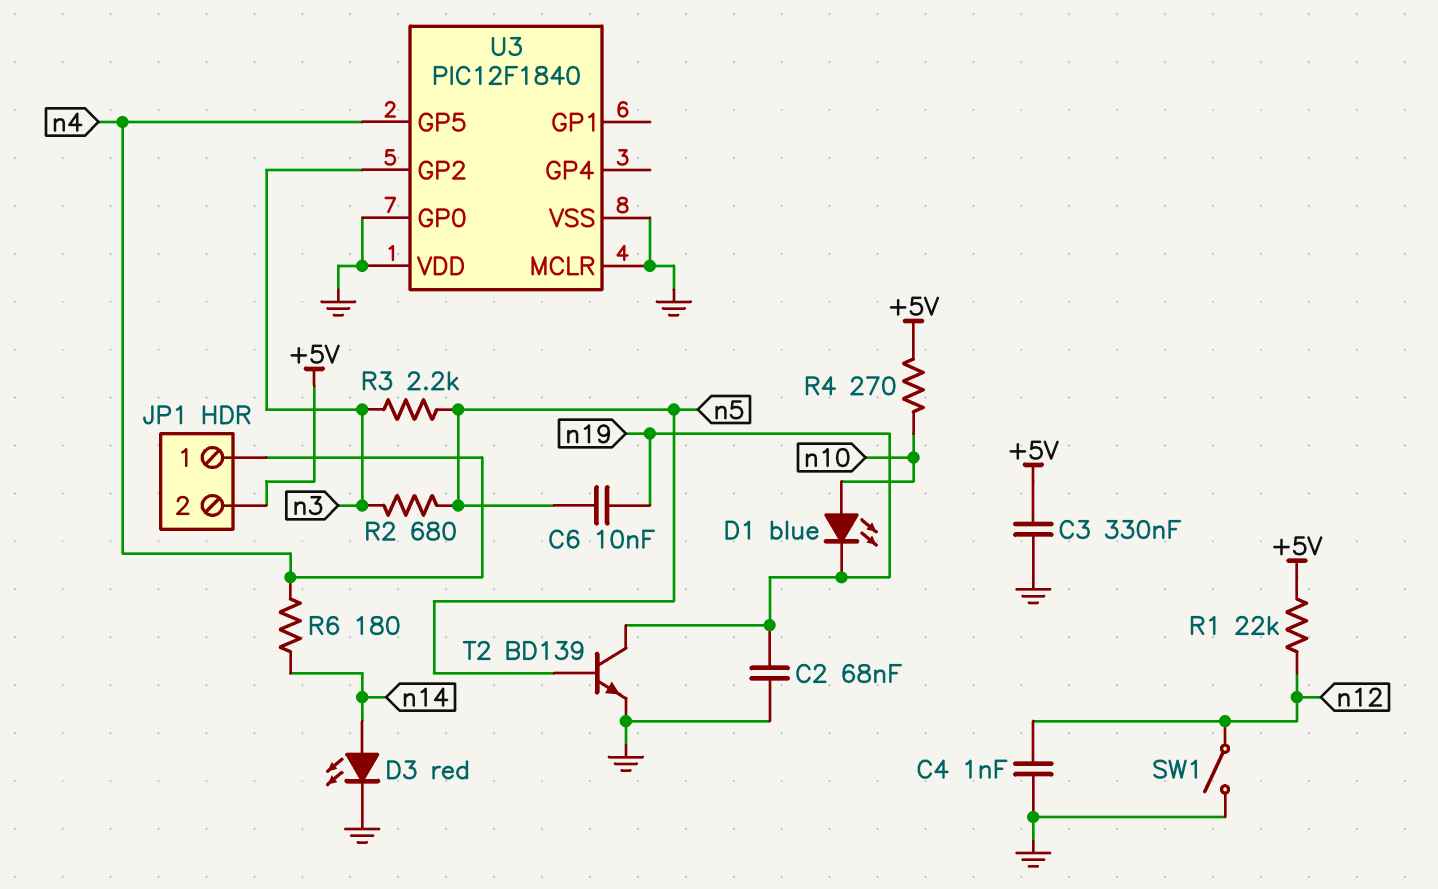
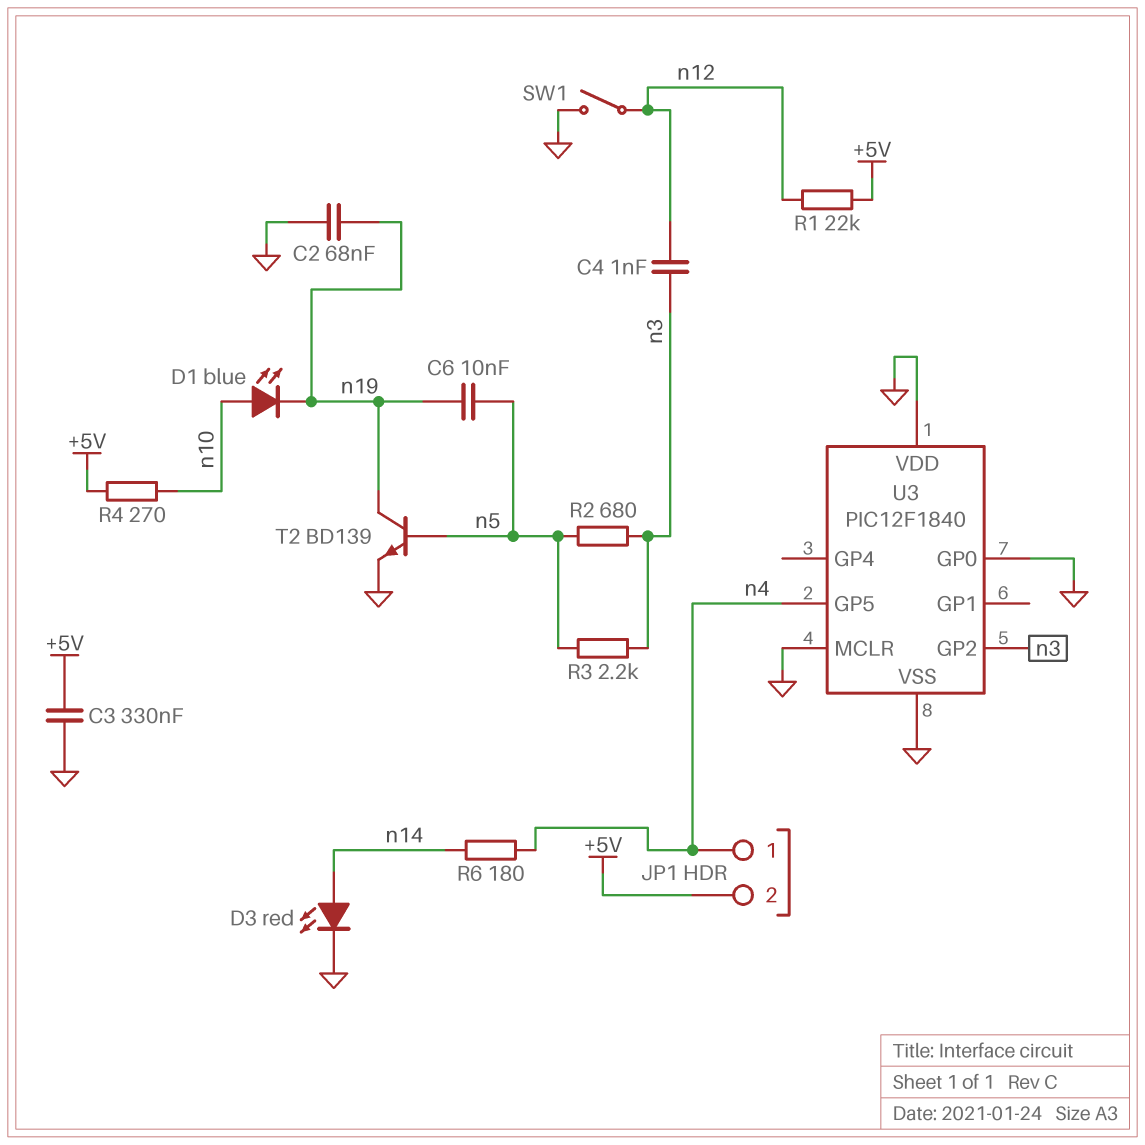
C4: 1nF (GND, n12) -> 1nF (n3, n12)

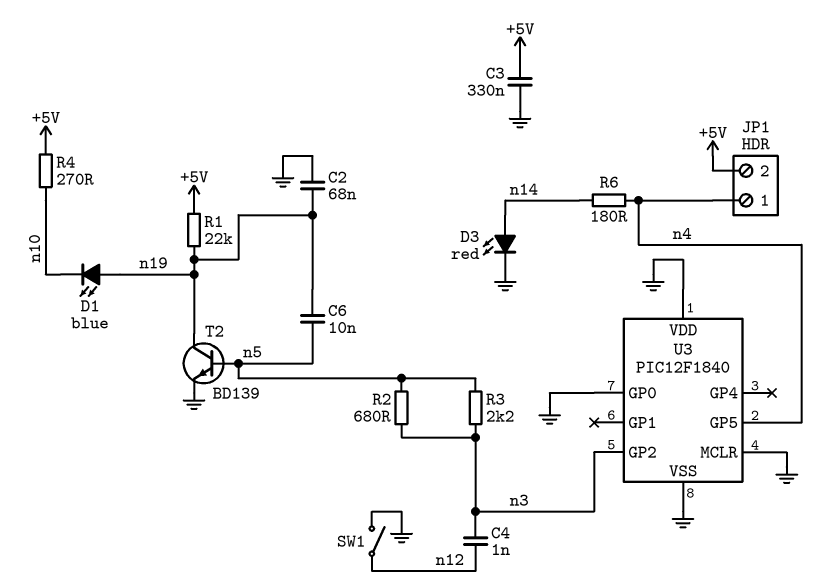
D1: LED blue (A n10, K n19) -> LED blue (A n19, K n10)
R1: 22k (+5V, n12) -> 22k (+5V, n19)

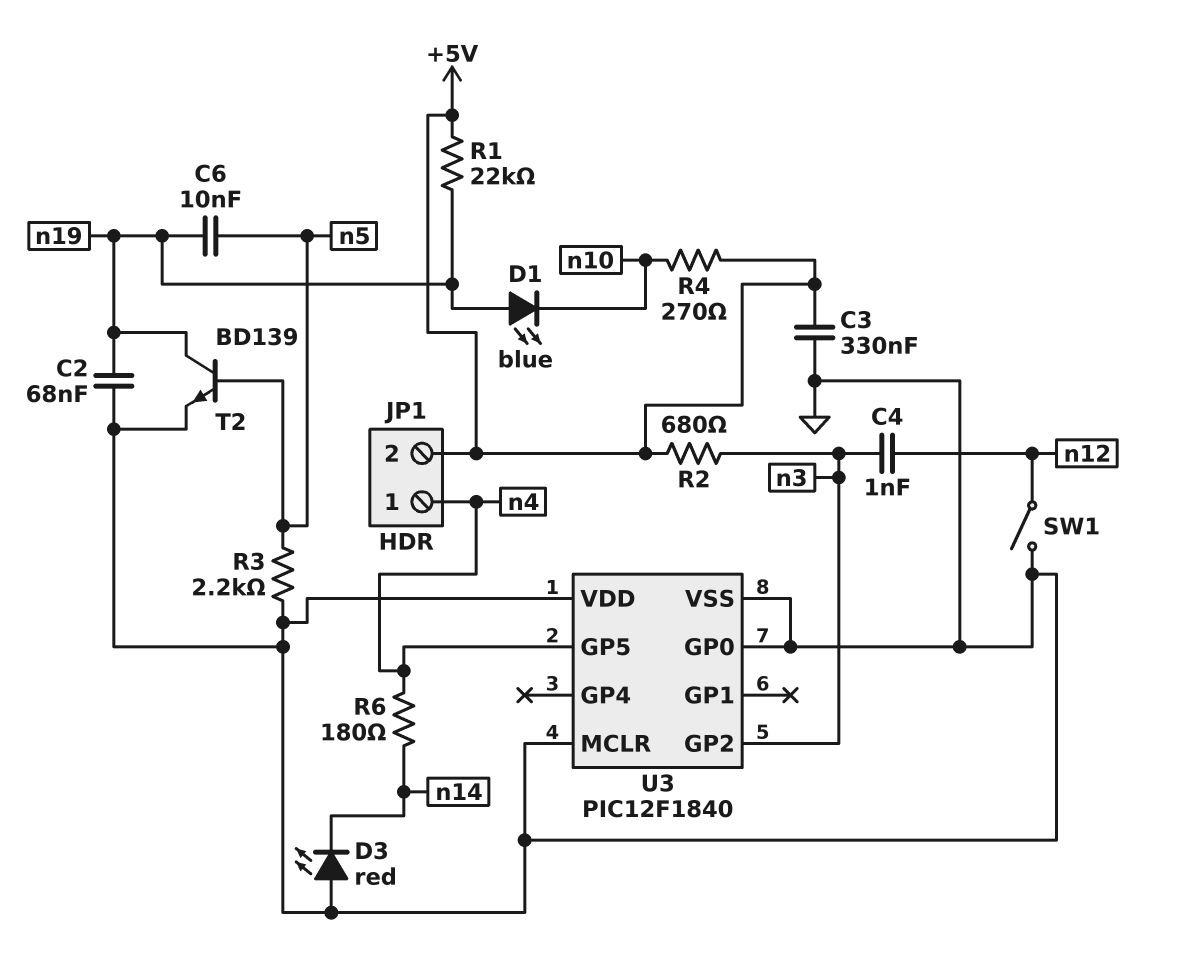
D3: LED red (A n14, K GND) -> LED red (A GND, K n14)
R2: 680 (n3, n5) -> 680 (+5V, n3)
R3: 2.2k (n3, n5) -> 2.2k (GND, n5)

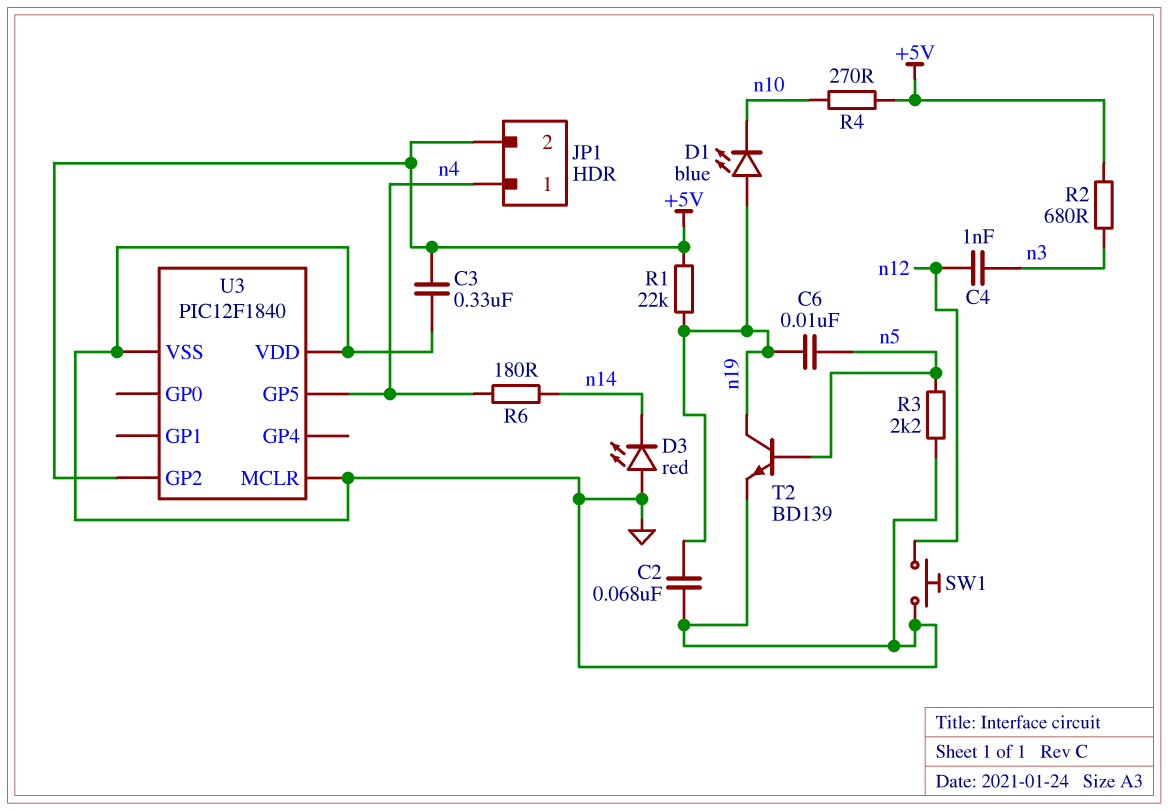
SW1: switch (GND, n12) -> button (GND, n12)
U3 pin GP0: GND -> none
U3 pin GP2: n3 -> +5V

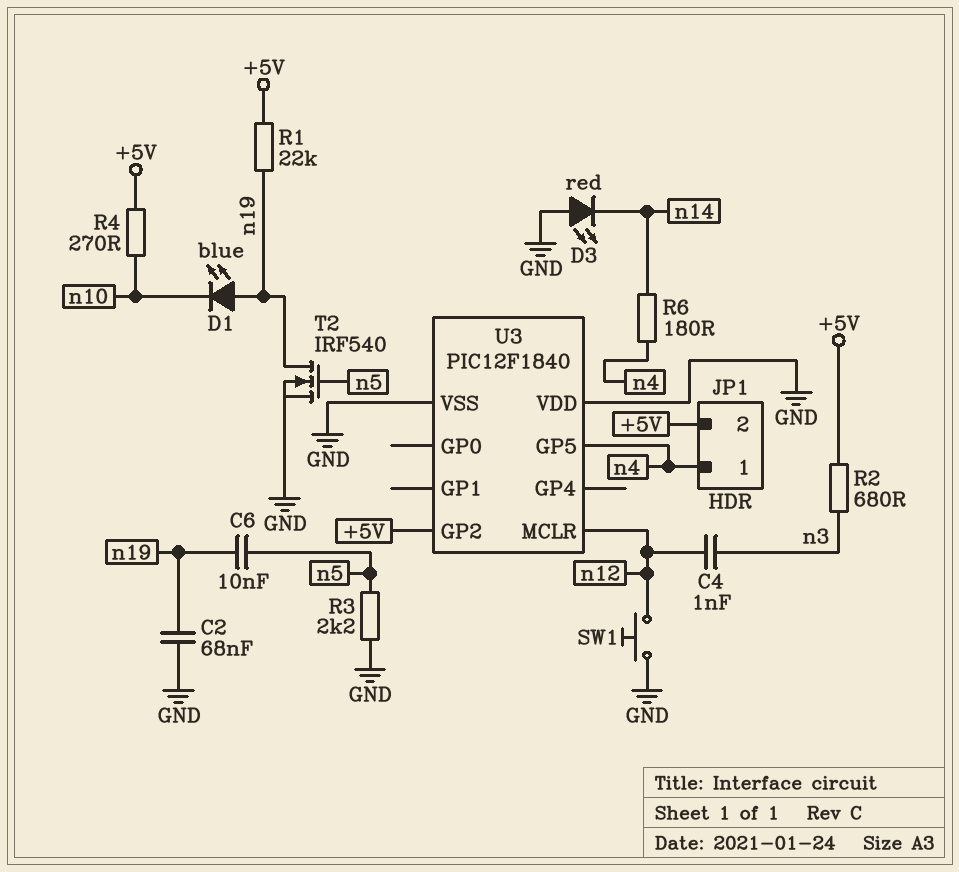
C3: 330nF (+5V, GND) -> none
T2: NPN BD139 (B n5, C n19, E GND) -> NMOS IRF540 (G n5, D n19, S GND)
U3 pin MCLR: GND -> n12

